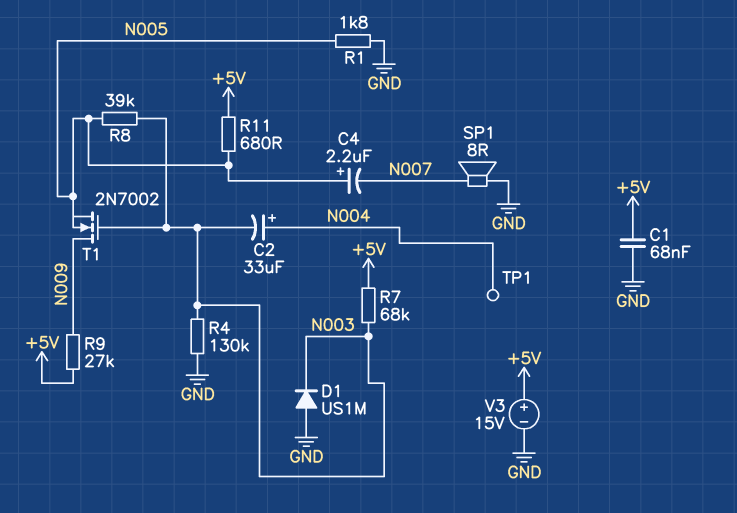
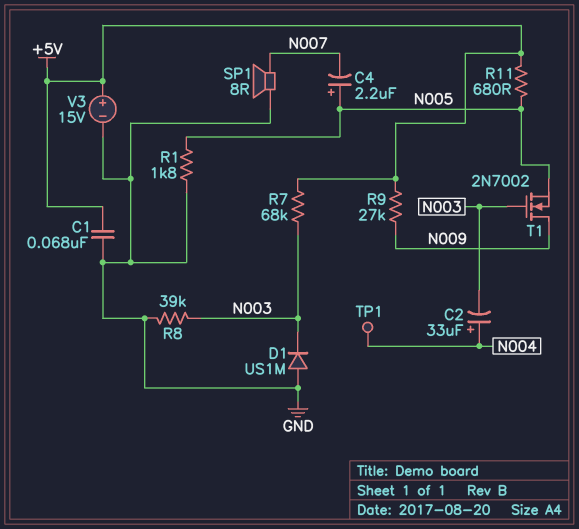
R4: 130k (GND, N003) -> none
R8: 39k (N003, N005) -> 39k (GND, N003)

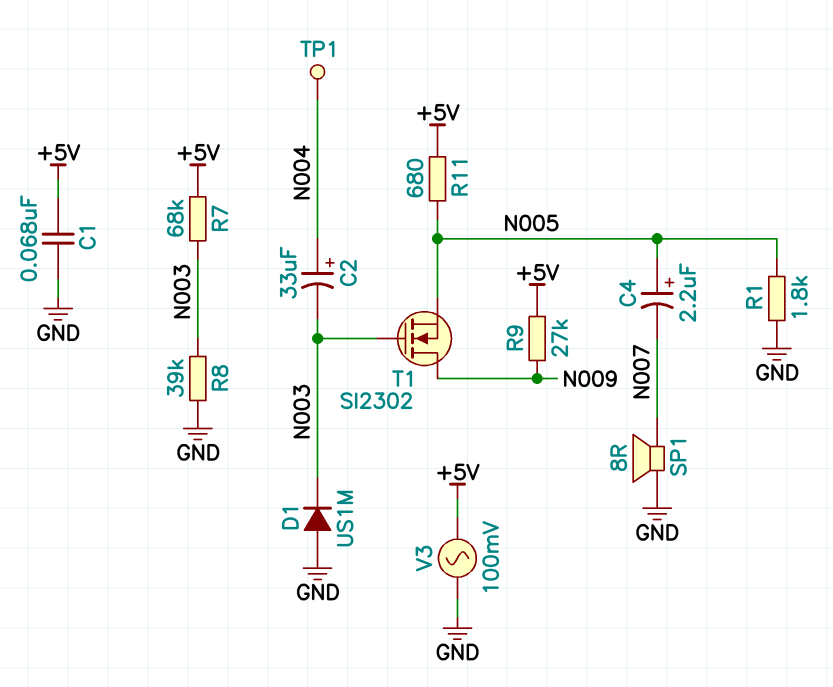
T1: NMOS 2N7002 (G N003, D N009, S N005) -> NMOS SI2302 (G N003, D N009, S N005)
V3: 15V (plus +5V, minus GND) -> AC 100mV (+5V, GND)

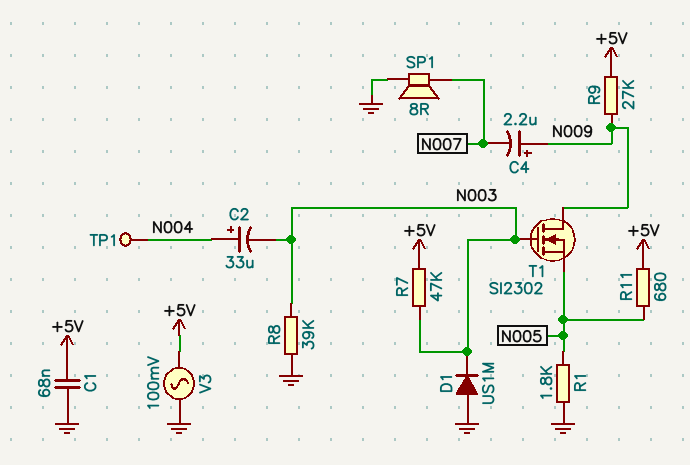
C4: 2.2uF (plus N005, minus N007) -> 2.2uF (plus N009, minus N007)
R7: 68k (+5V, N003) -> 47k (+5V, N003)

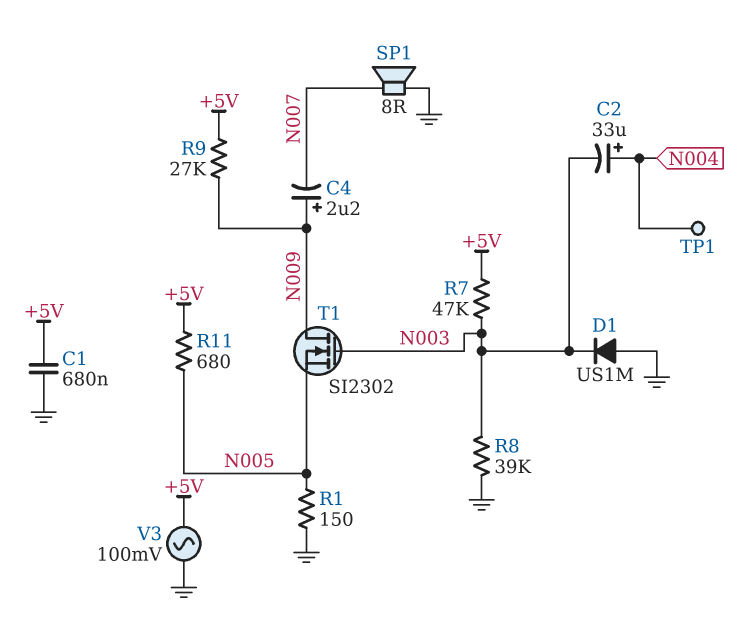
C1: 68nF (+5V, GND) -> 680nF (+5V, GND)
R1: 1.8k (GND, N005) -> 150 (GND, N005)

